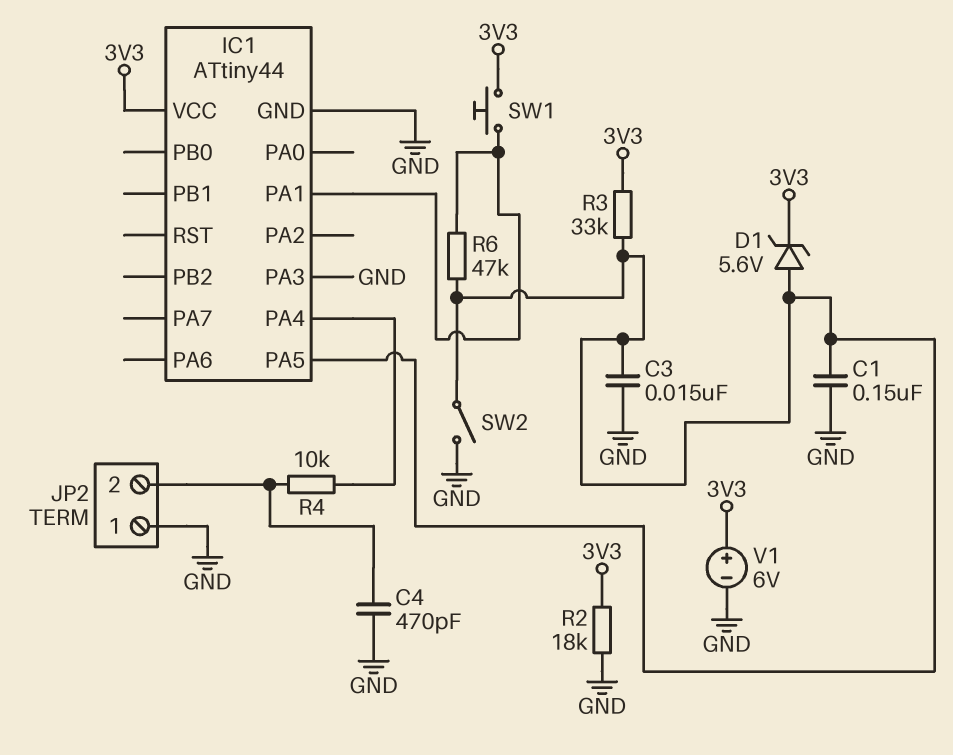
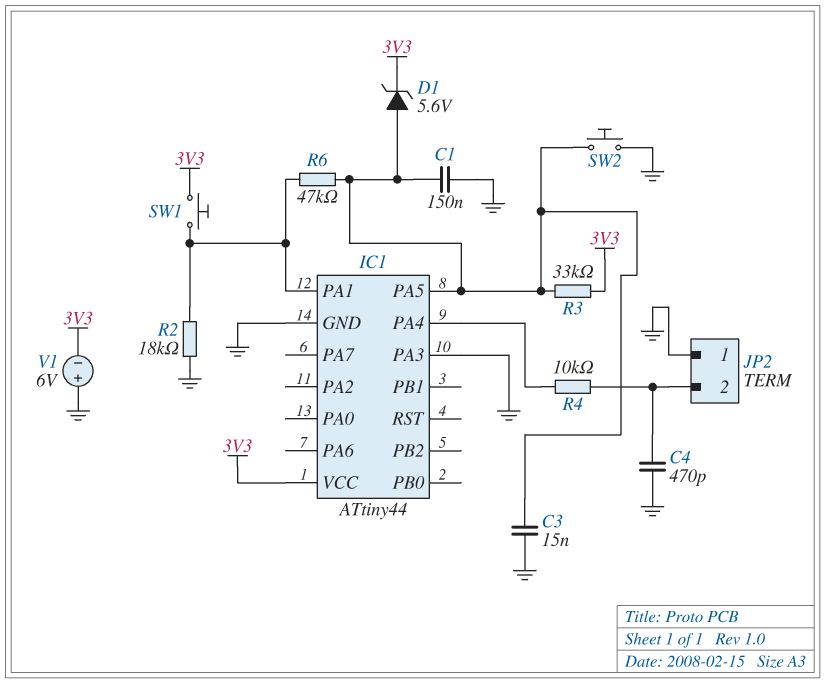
R2: 18k (3V3, GND) -> 18k (GND, IC1/PA1)
SW2: switch (GND, IC1/PA5) -> button (GND, IC1/PA5)
V1: 6V (plus 3V3, minus GND) -> 6V (plus GND, minus 3V3)

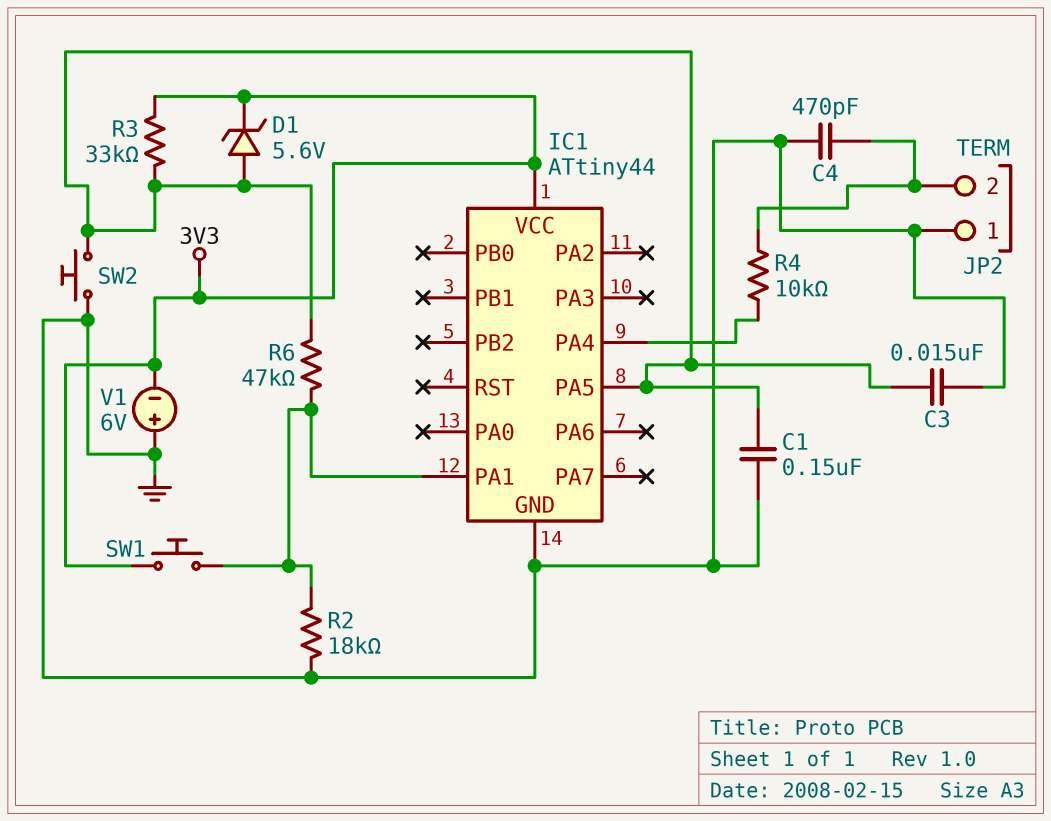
IC1 pin PA3: GND -> none

